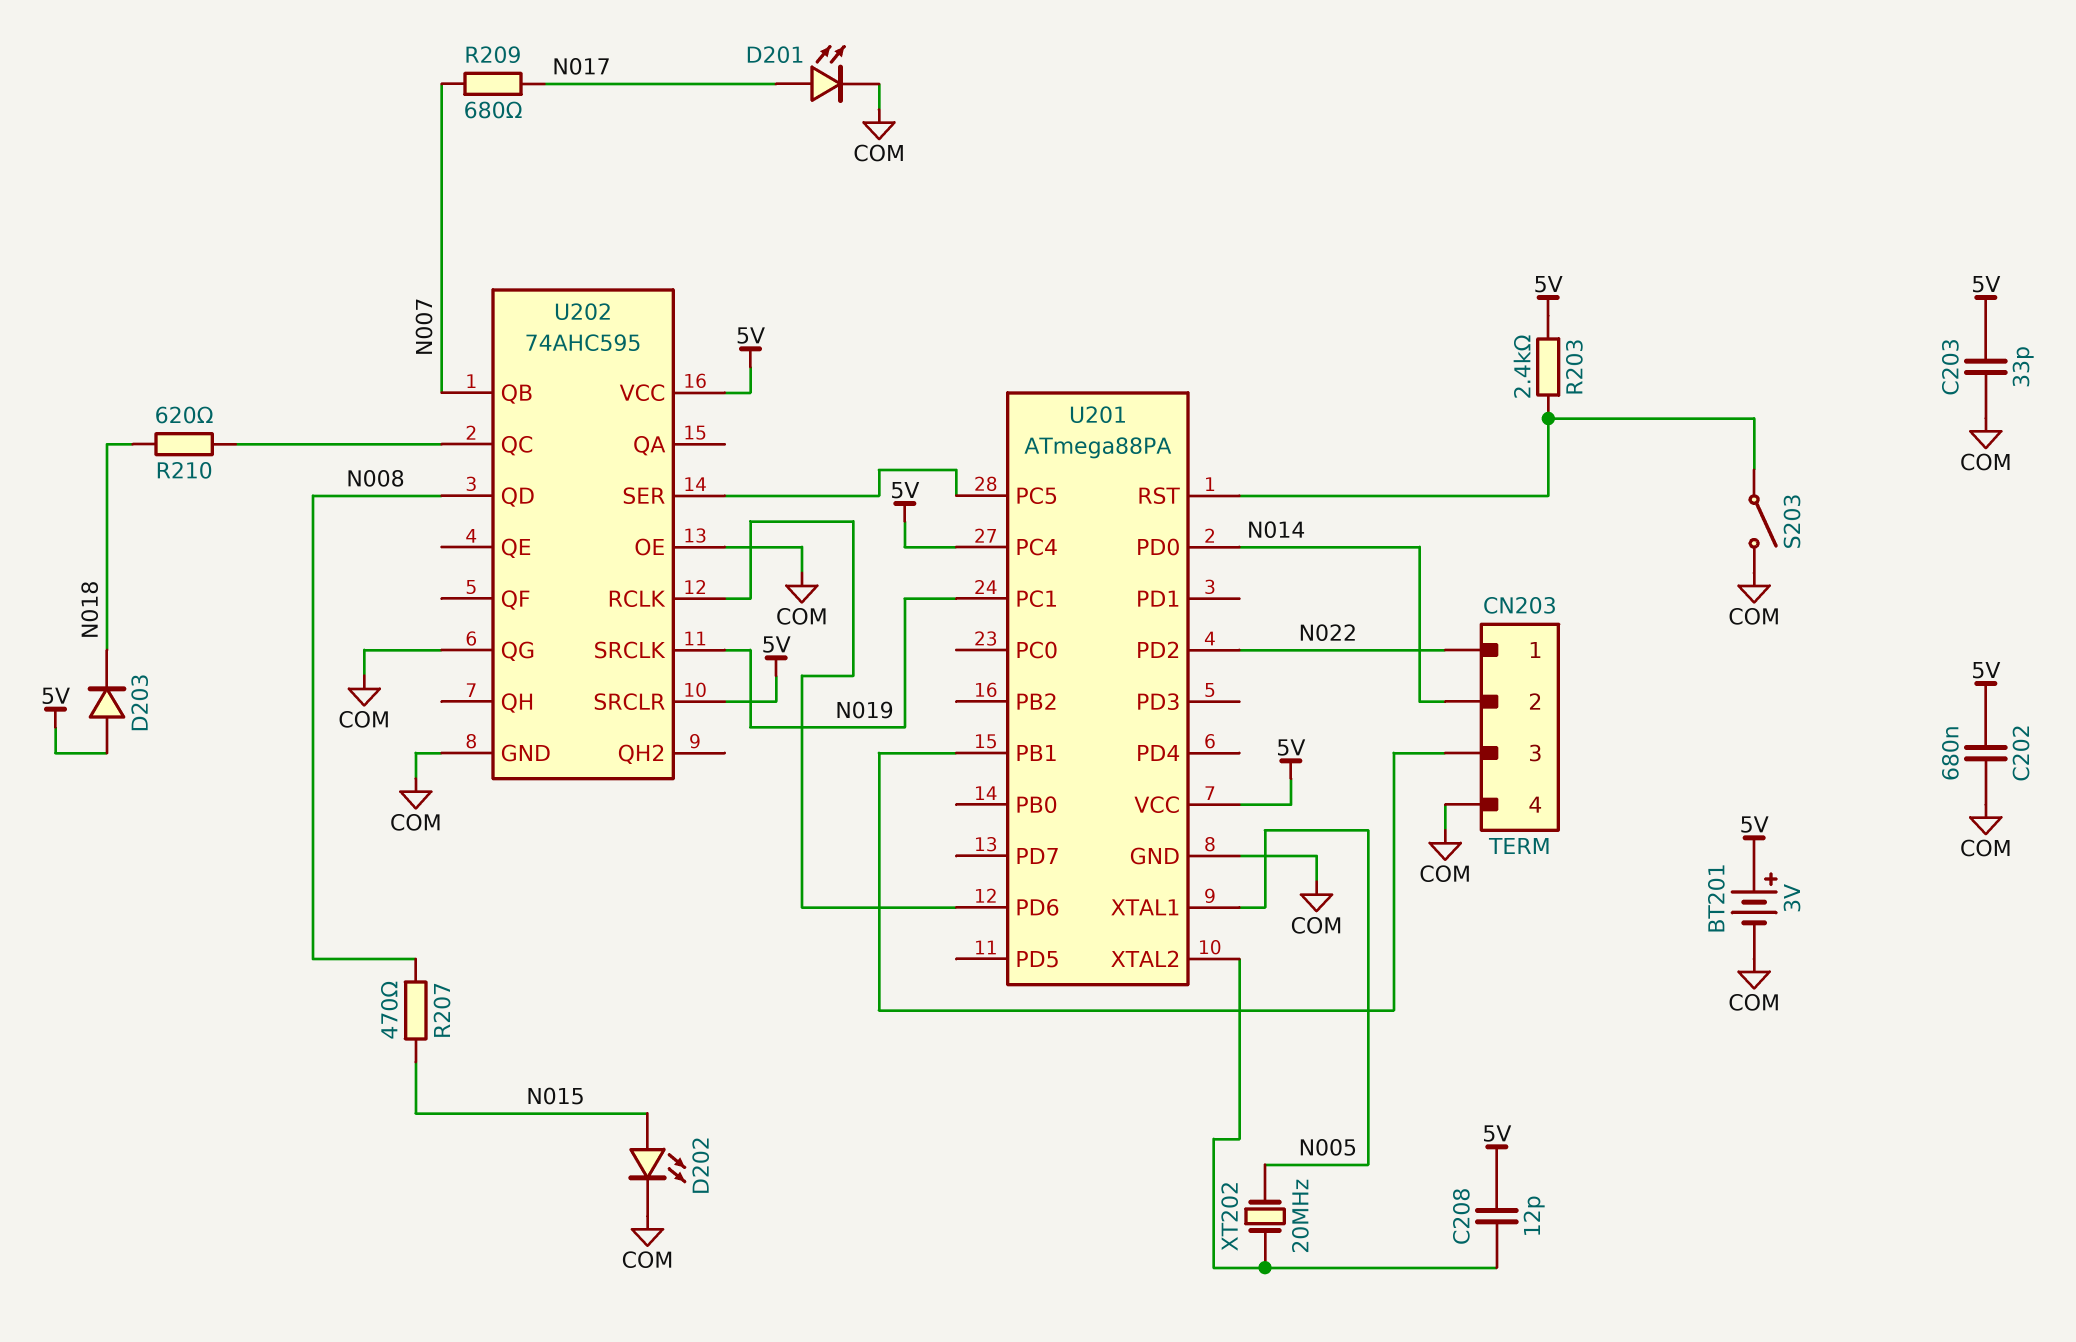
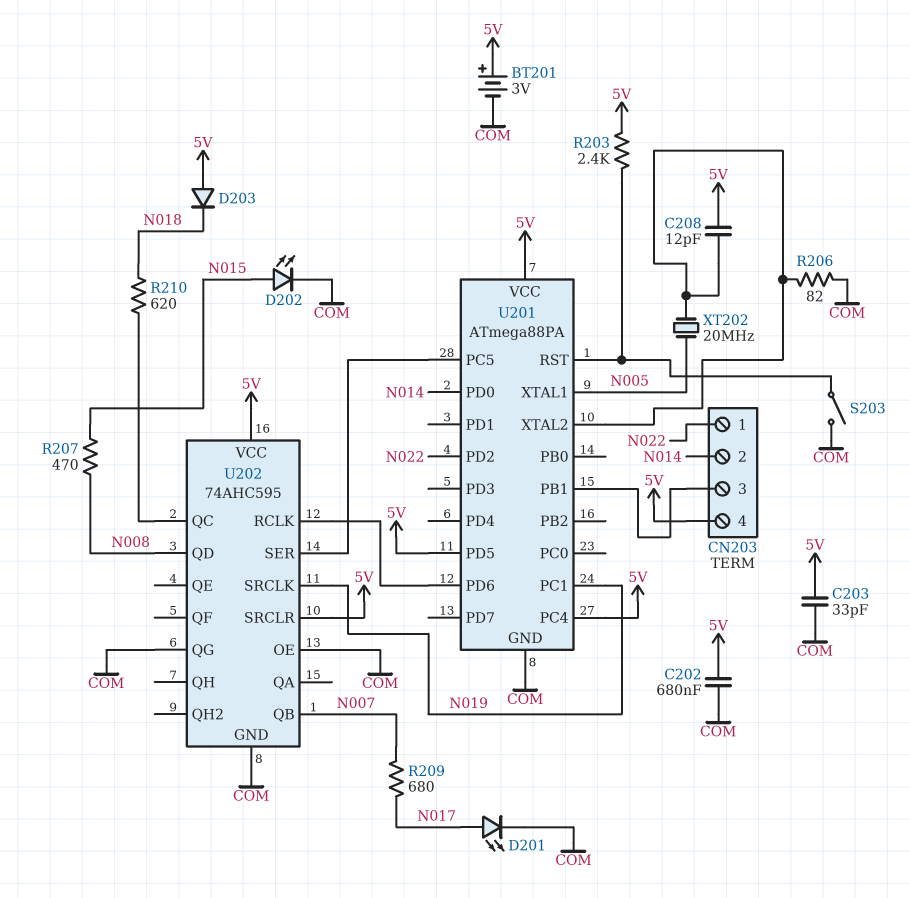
CN203 pin 4: COM -> 5V
R206: none -> 82 (COM, U201/XTAL2)
U201 pin PD5: none -> 5V

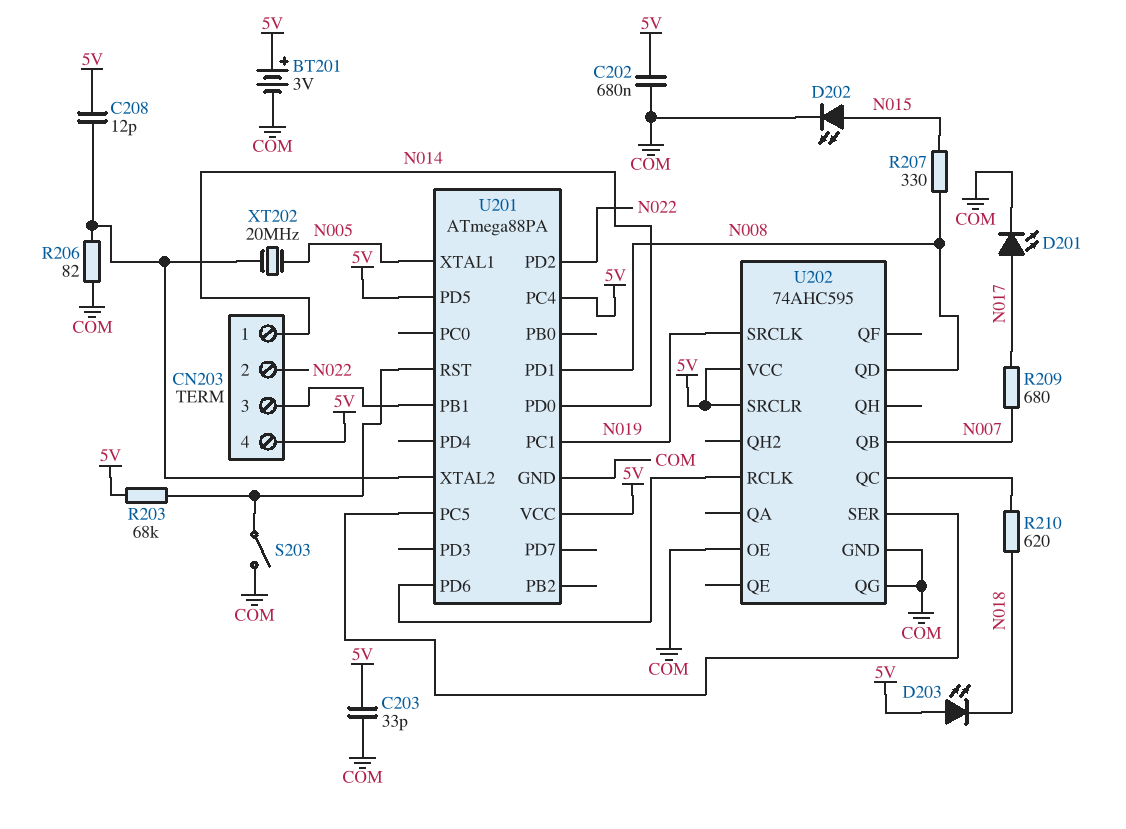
CN203 pin 1: N022 -> N014
CN203 pin 2: N014 -> N022
D203: diode (A 5V, K N018) -> LED (A 5V, K N018)
R203: 2.4k (5V, U201/RST) -> 68k (5V, U201/RST)
R207: 470 (N008, N015) -> 330 (N008, N015)
U201 pin PD1: none -> N008

